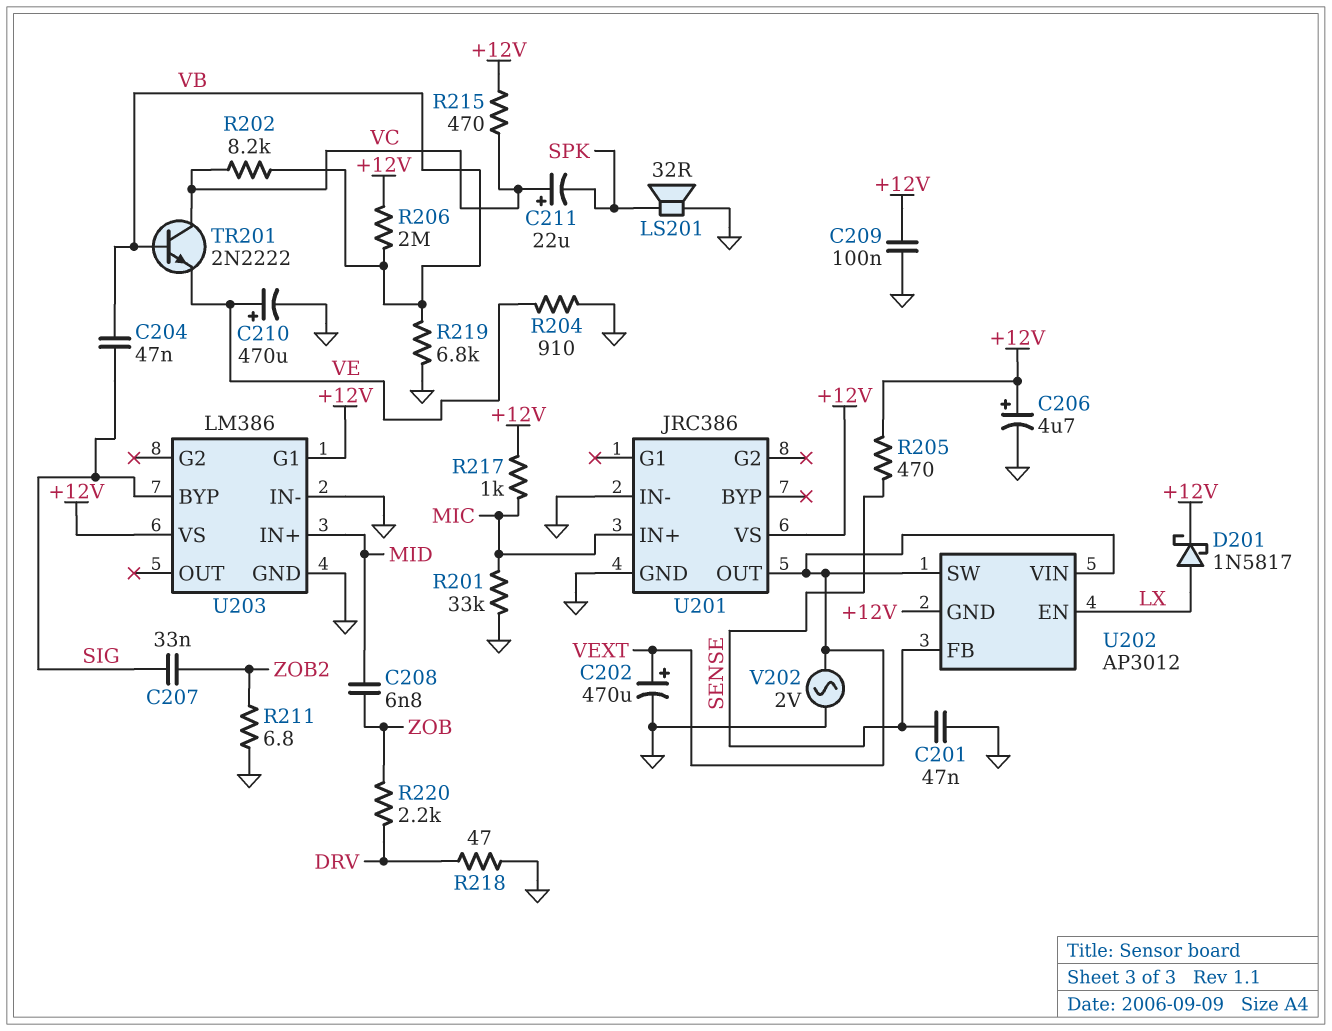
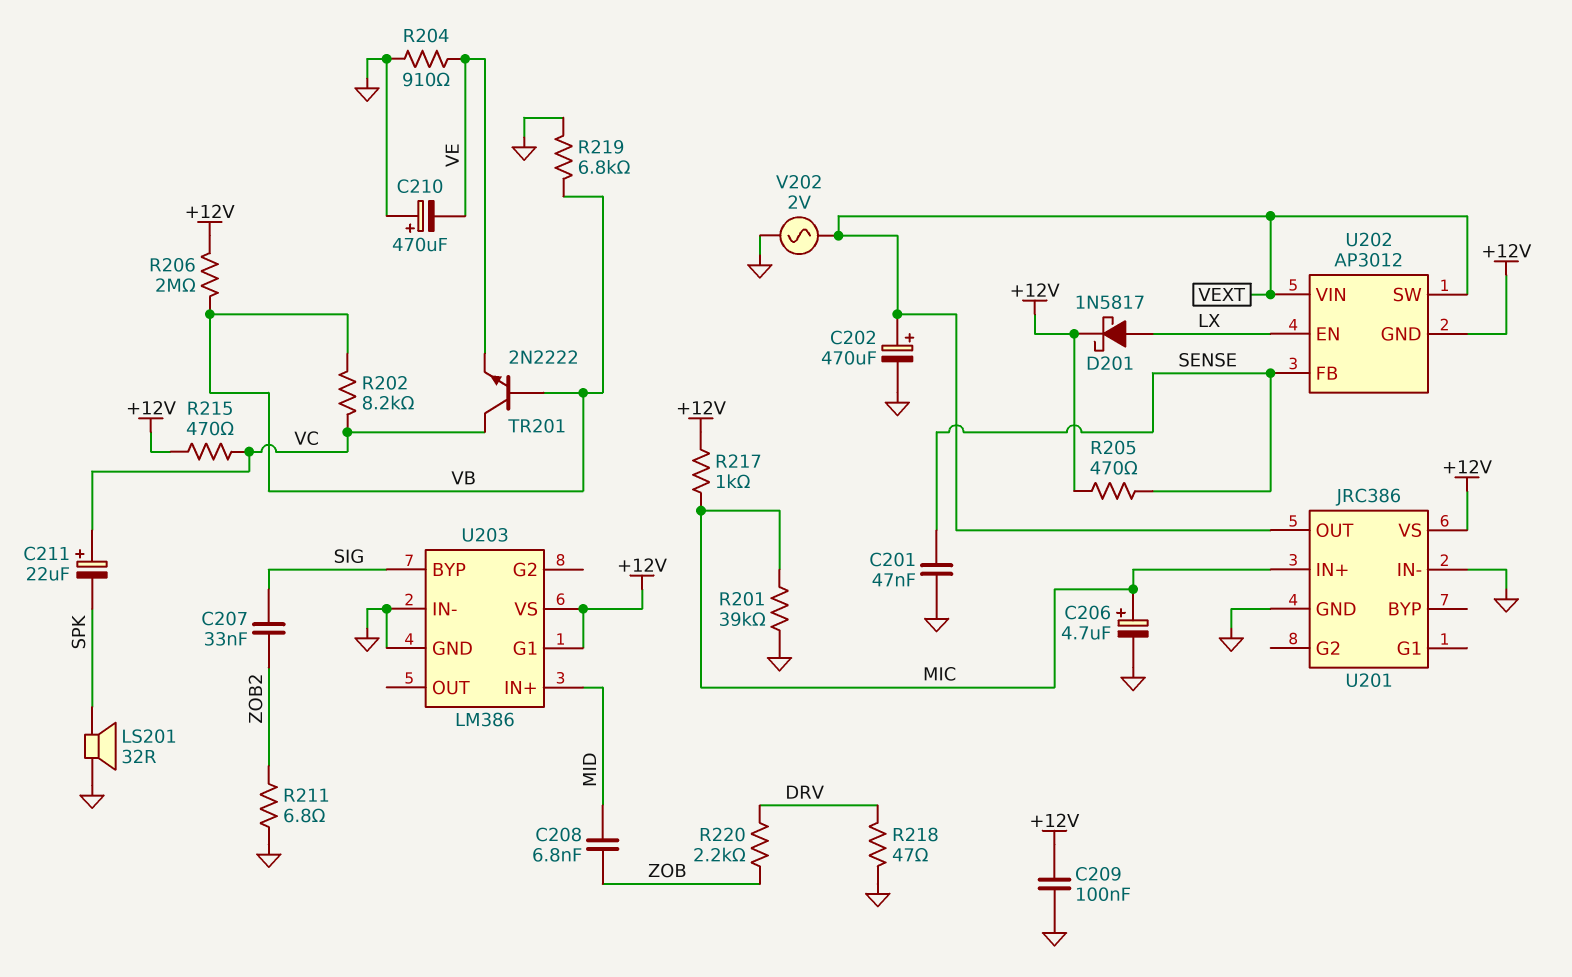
C204: 47nF (SIG, VB) -> none
C206: 4.7uF (plus +12V, minus GND) -> 4.7uF (plus MIC, minus GND)
C210: 470uF (plus VE, minus GND) -> 470uF (plus GND, minus VE)
R201: 33k (GND, MIC) -> 39k (GND, MIC)

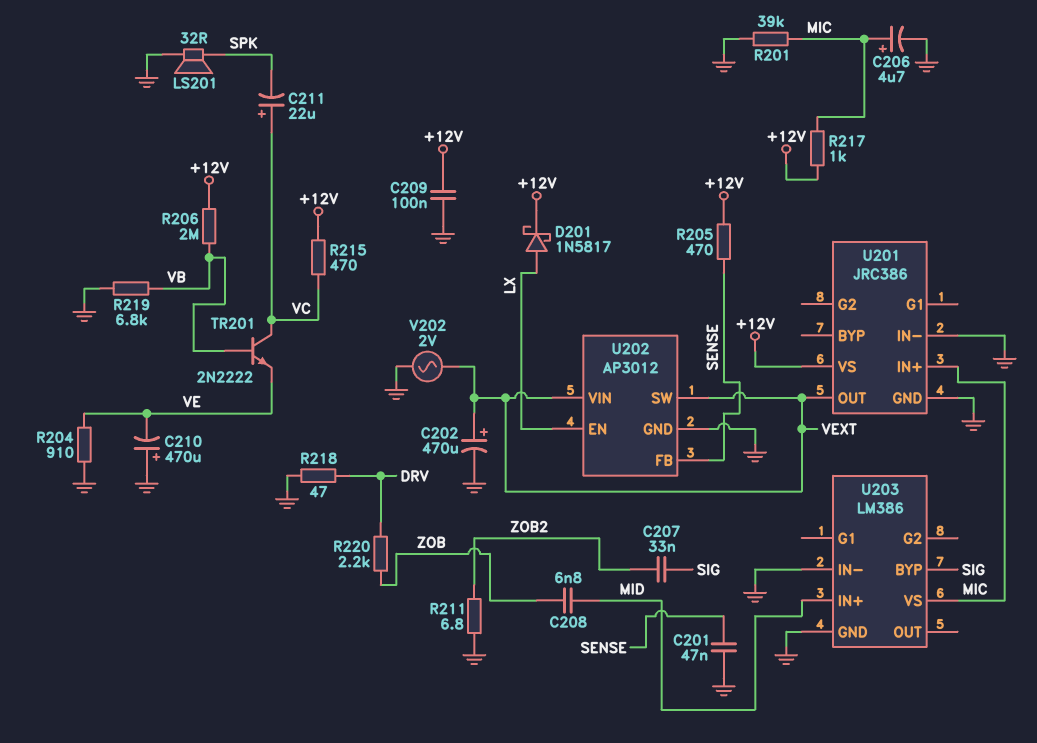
R202: 8.2k (VB, VC) -> none
U202 pin GND: +12V -> GND
U203 pin G1: +12V -> none
U203 pin VS: +12V -> MIC

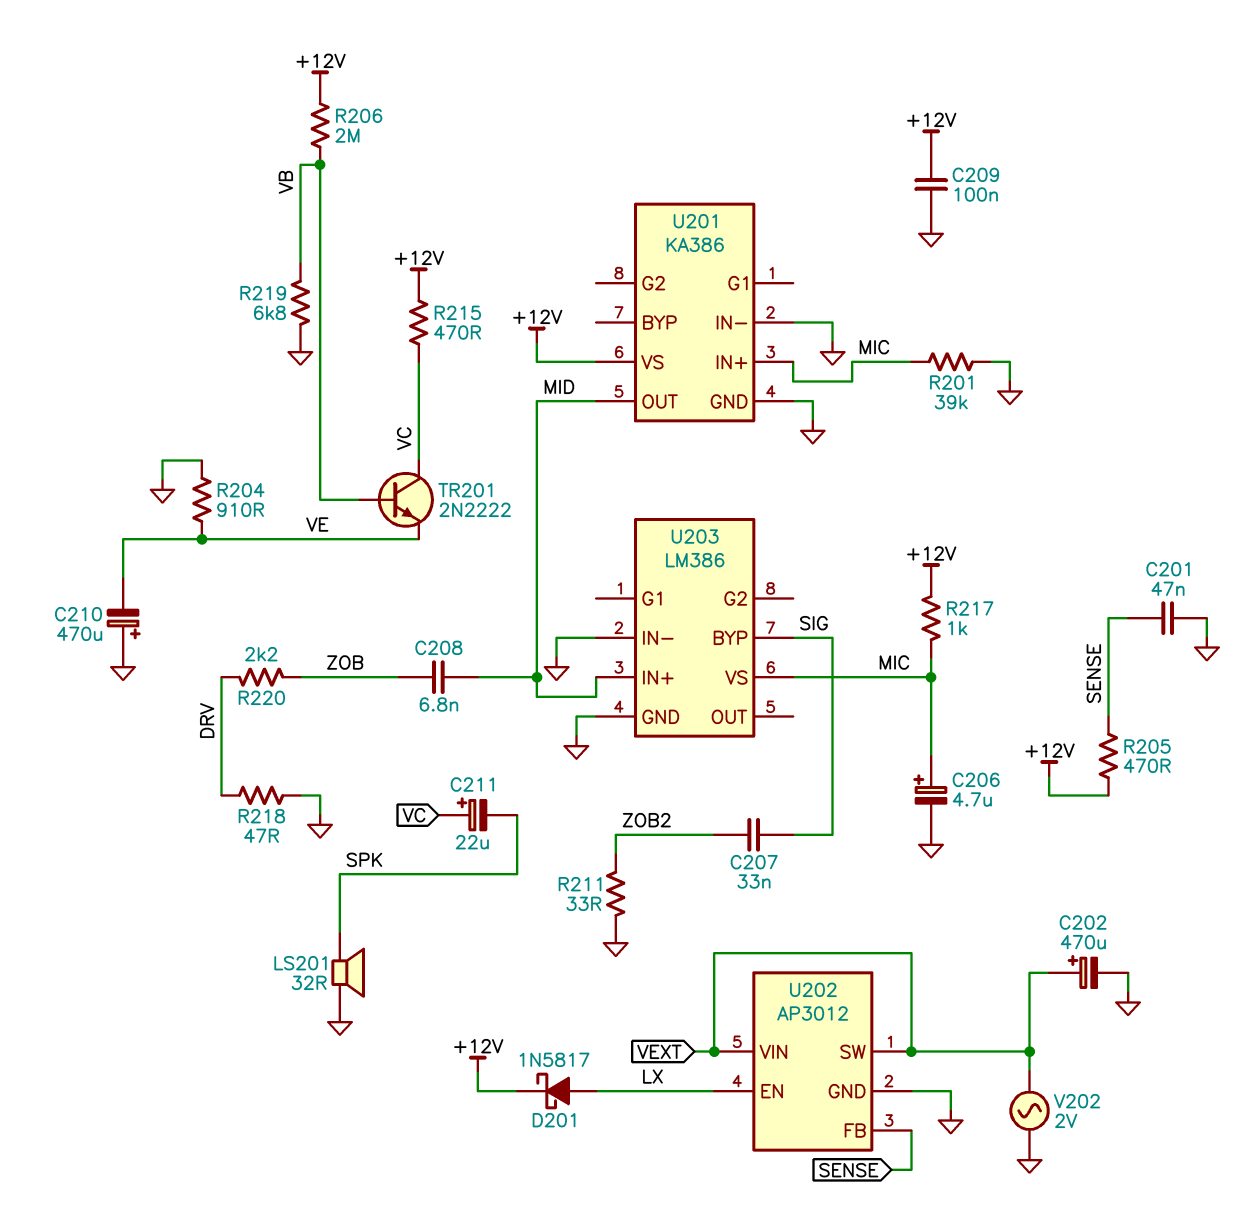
R211: 6.8 (GND, ZOB2) -> 33 (GND, ZOB2)
U201: JRC386 -> KA386
U201 pin OUT: VEXT -> MID

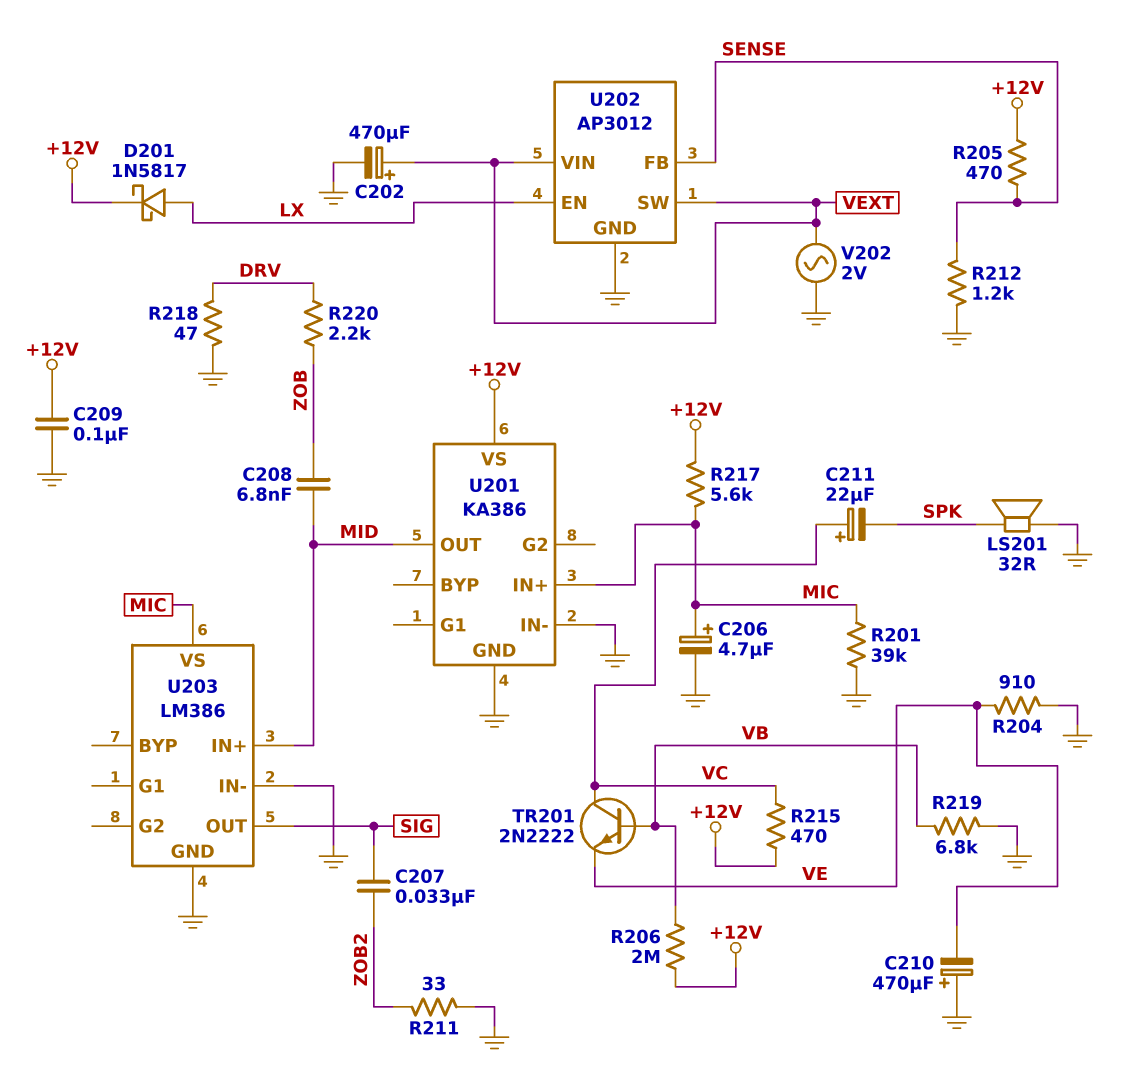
C201: 47nF (GND, SENSE) -> none
R212: none -> 1.2k (GND, SENSE)
R217: 1k (+12V, MIC) -> 5.6k (+12V, MIC)
U203 pin BYP: SIG -> none
U203 pin OUT: none -> SIG

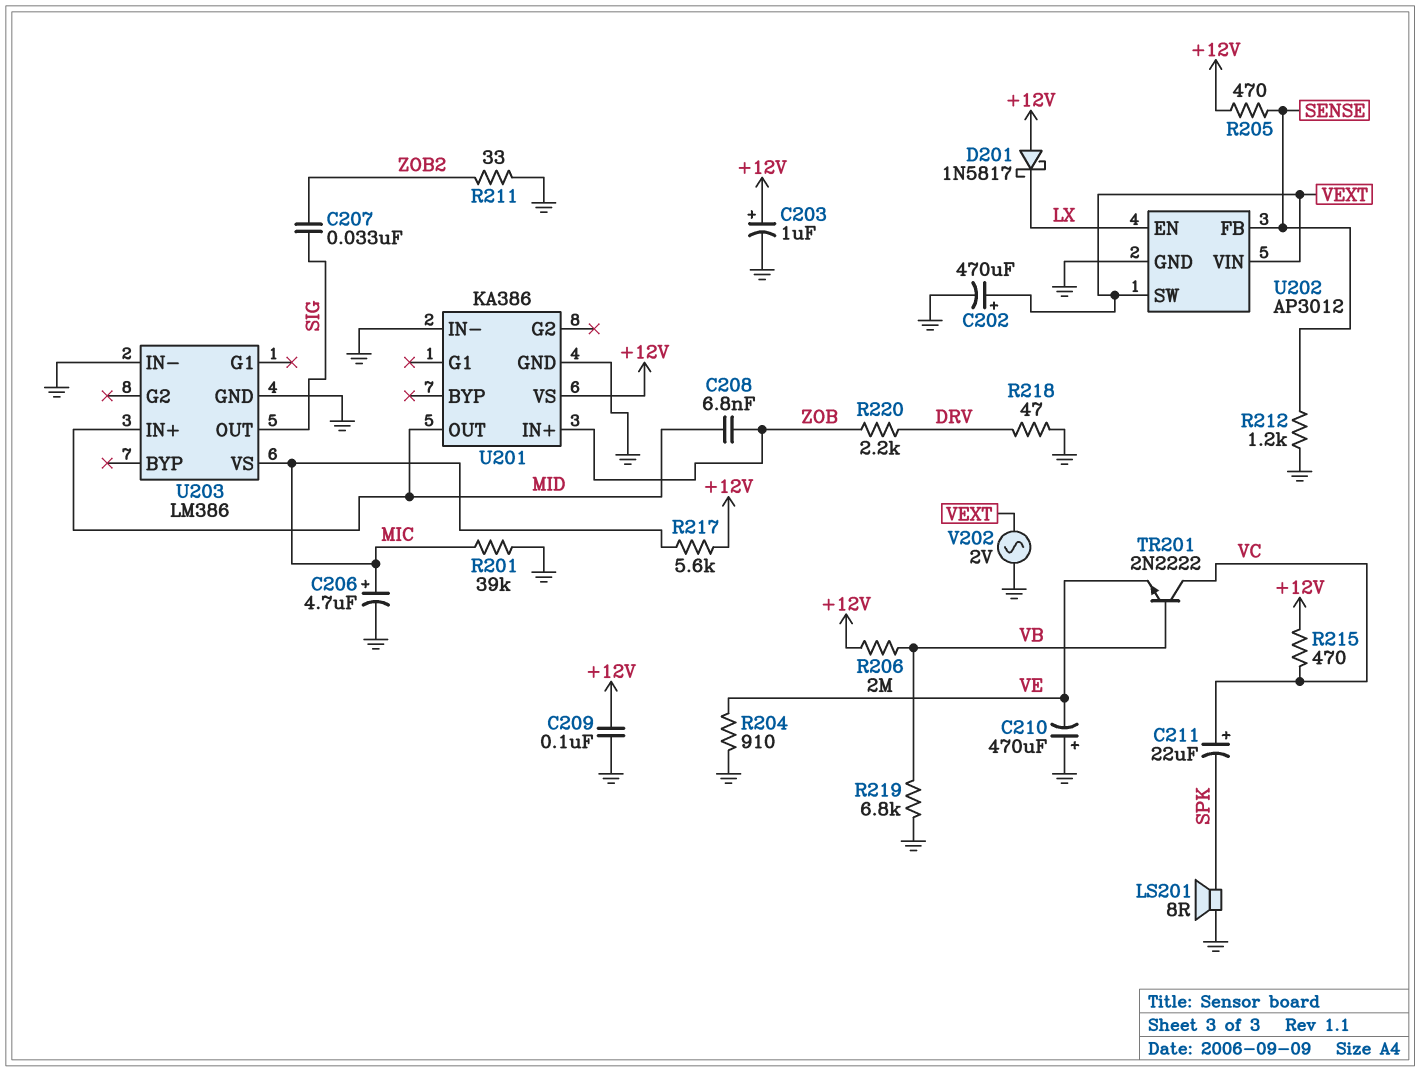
C203: none -> 1uF (plus +12V, minus GND)
D201: schottky 1N5817 (A LX, K +12V) -> schottky 1N5817 (A +12V, K LX)
LS201: speaker 32R (GND, SPK) -> speaker 8R (GND, SPK)
U201 pin IN+: MIC -> ZOB

